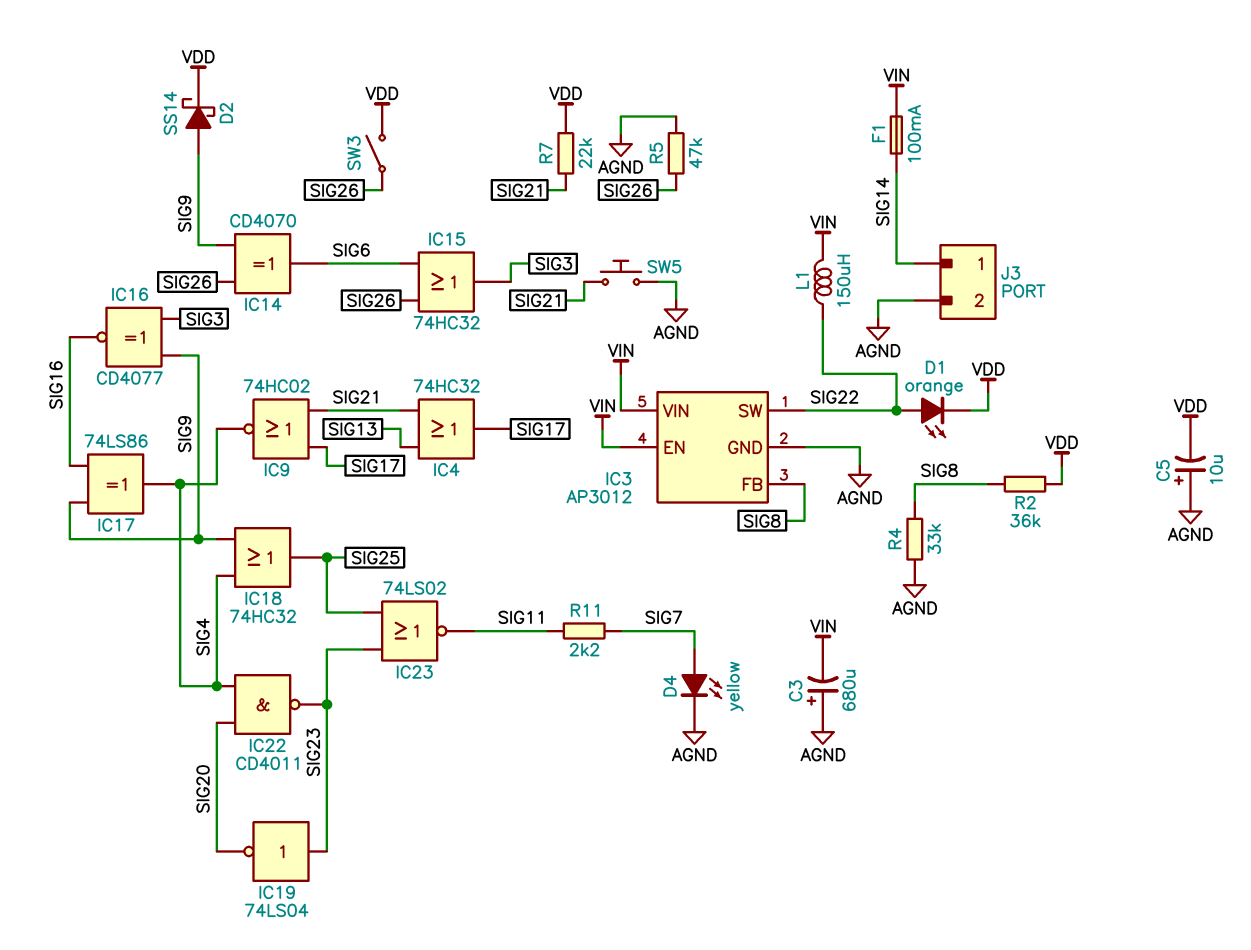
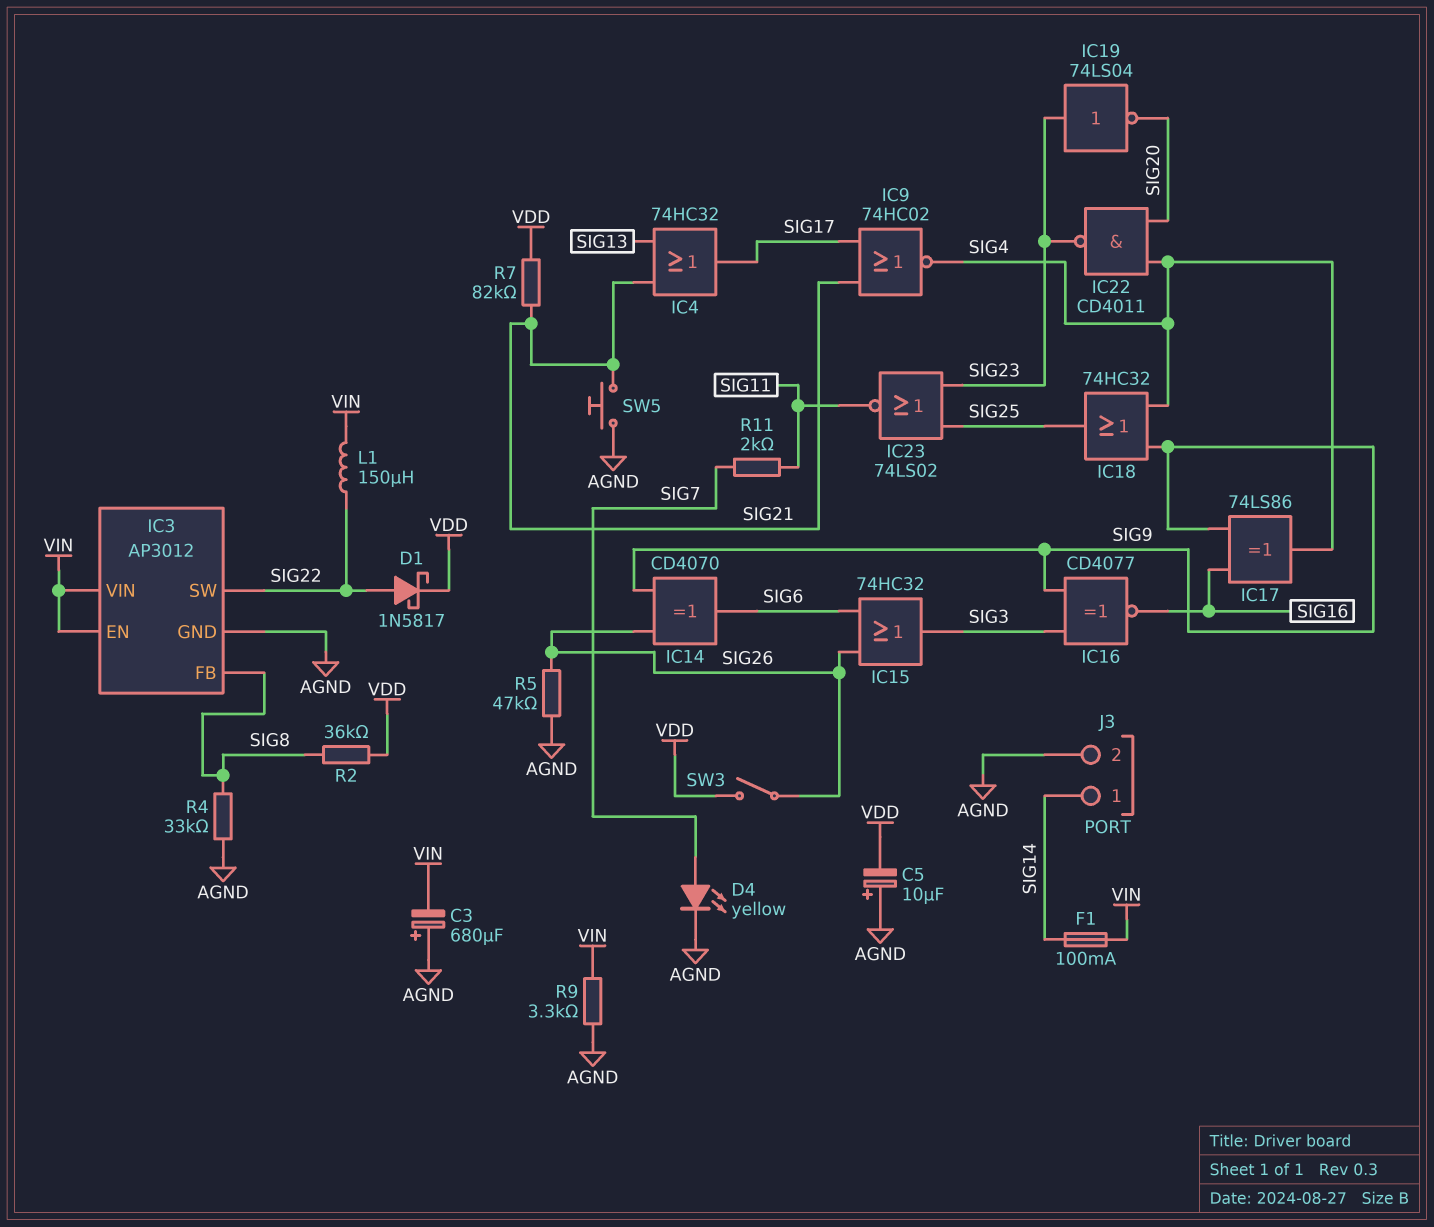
D1: LED orange (A SIG22, K VDD) -> schottky 1N5817 (A SIG22, K VDD)
D2: schottky SS14 (A SIG9, K VDD) -> none
R7: 22k (SIG21, VDD) -> 82k (SIG21, VDD)
R9: none -> 3.3k (AGND, VIN)
R11: 2.2k (SIG7, SIG11) -> 2k (SIG7, SIG11)

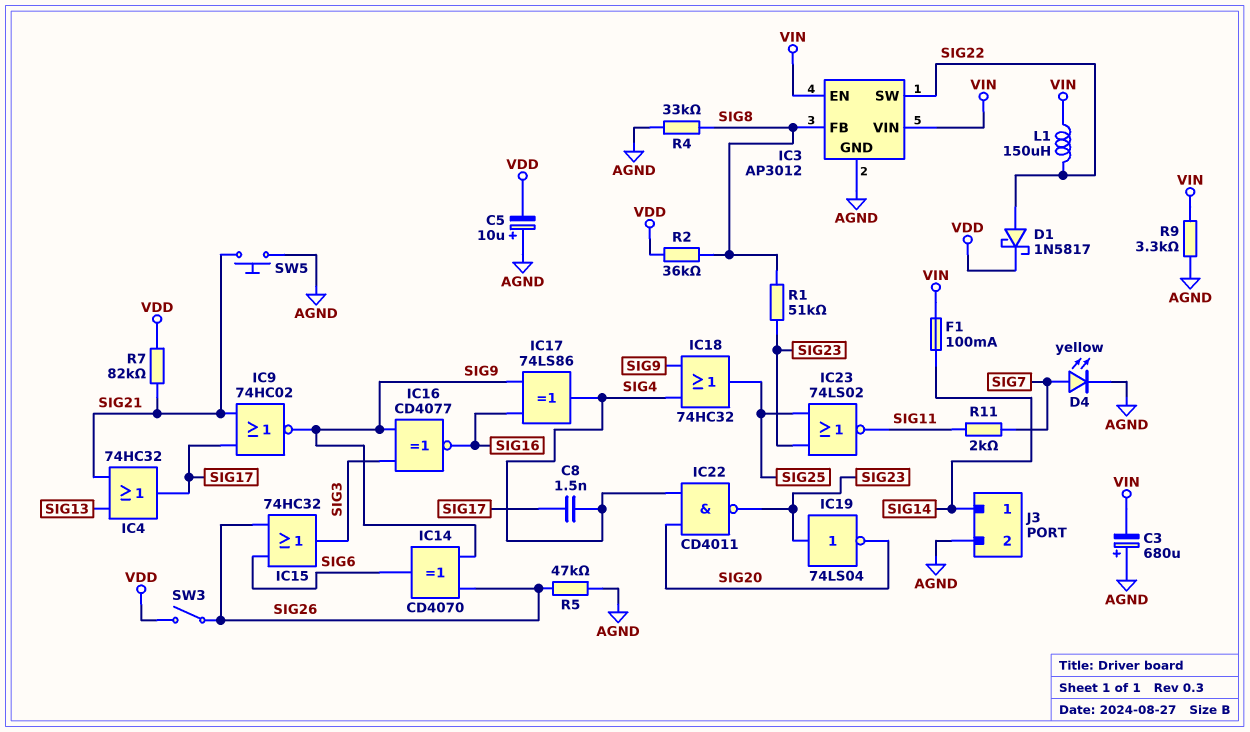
C8: none -> 1.5nF (SIG4, SIG17)
IC9: NOR 74HC02 (in SIG17, in SIG21, out SIG4) -> NOR 74HC02 (in SIG17, in SIG21, out SIG9)
R1: none -> 51k (SIG8, SIG23)

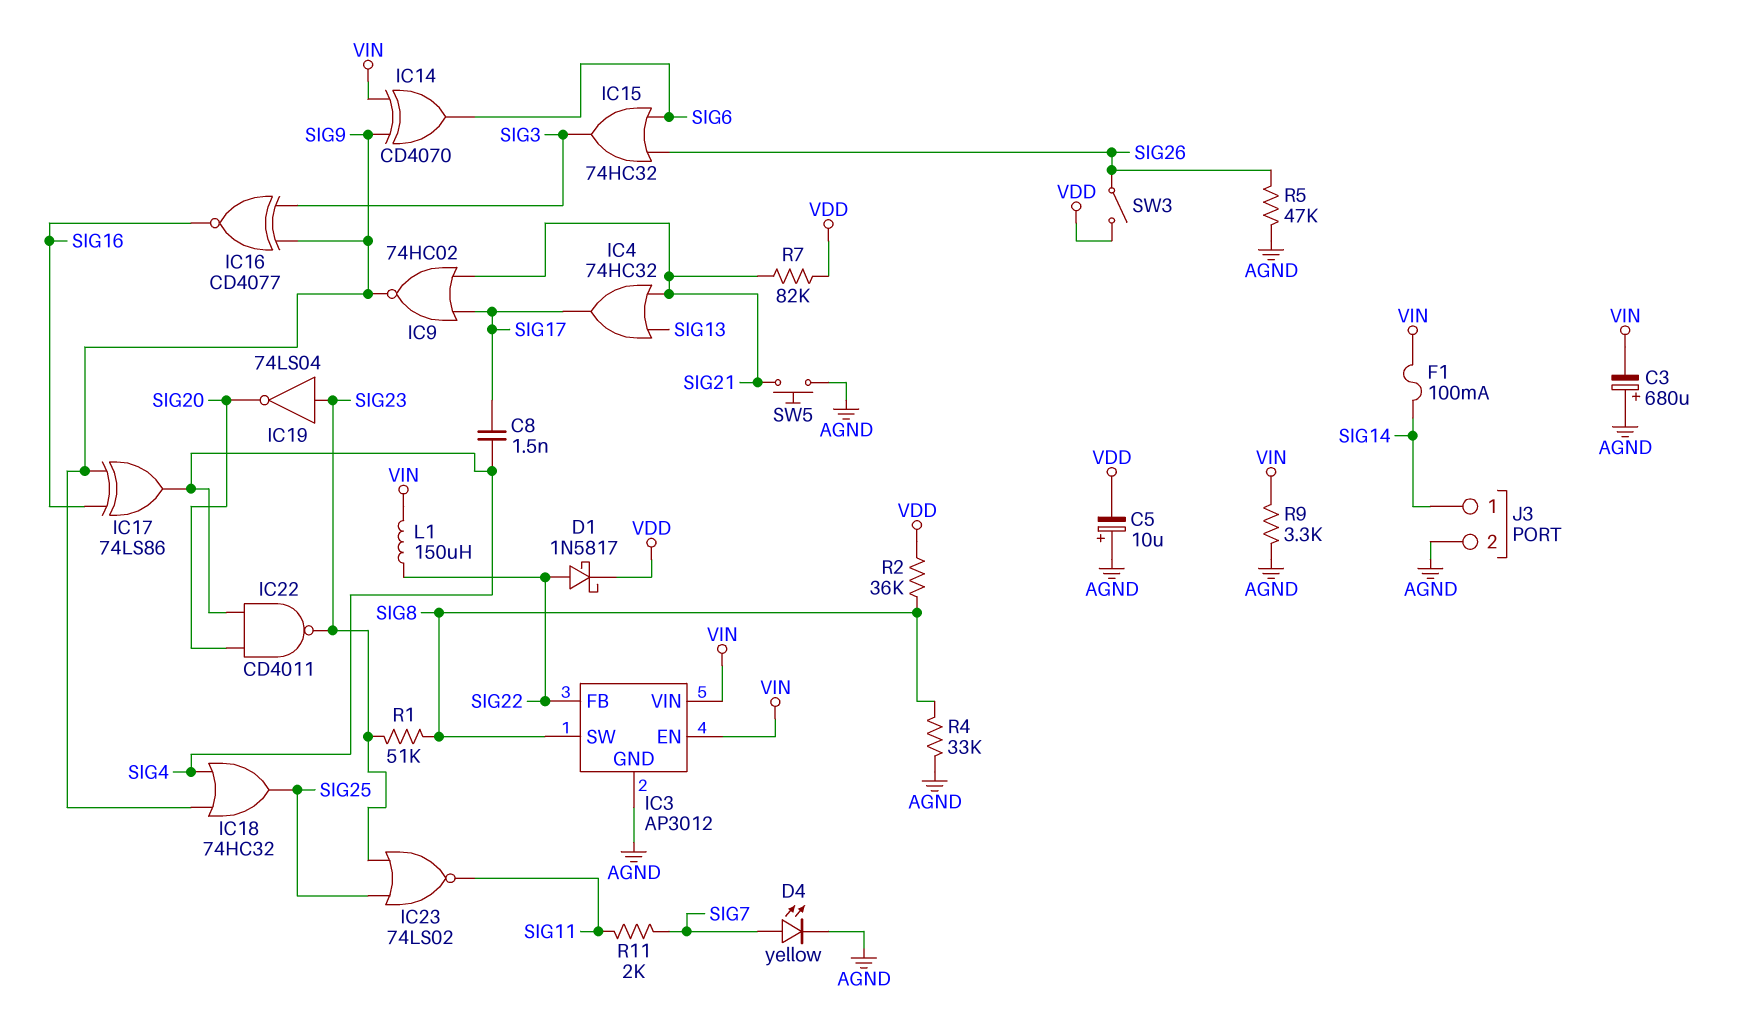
IC3 pin FB: SIG8 -> SIG22
IC3 pin SW: SIG22 -> SIG8
IC14: XOR CD4070 (in SIG9, in SIG26, out SIG6) -> XOR CD4070 (in SIG9, in VIN, out SIG6)

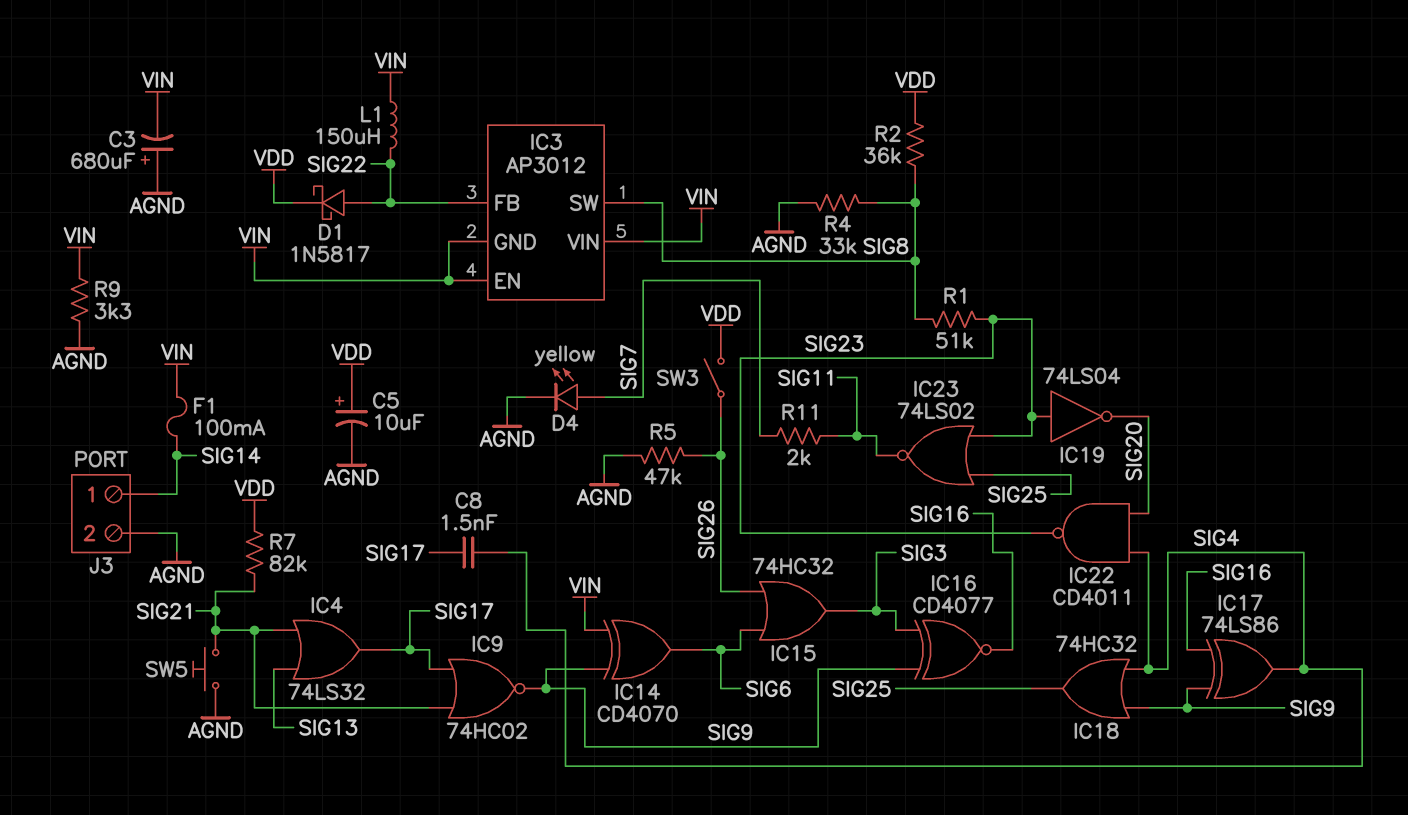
C5: 10uF (plus AGND, minus VDD) -> 10uF (plus VDD, minus AGND)
IC3 pin GND: AGND -> VIN
IC4: OR 74HC32 (in SIG13, in SIG21, out SIG17) -> OR 74LS32 (in SIG13, in SIG21, out SIG17)

